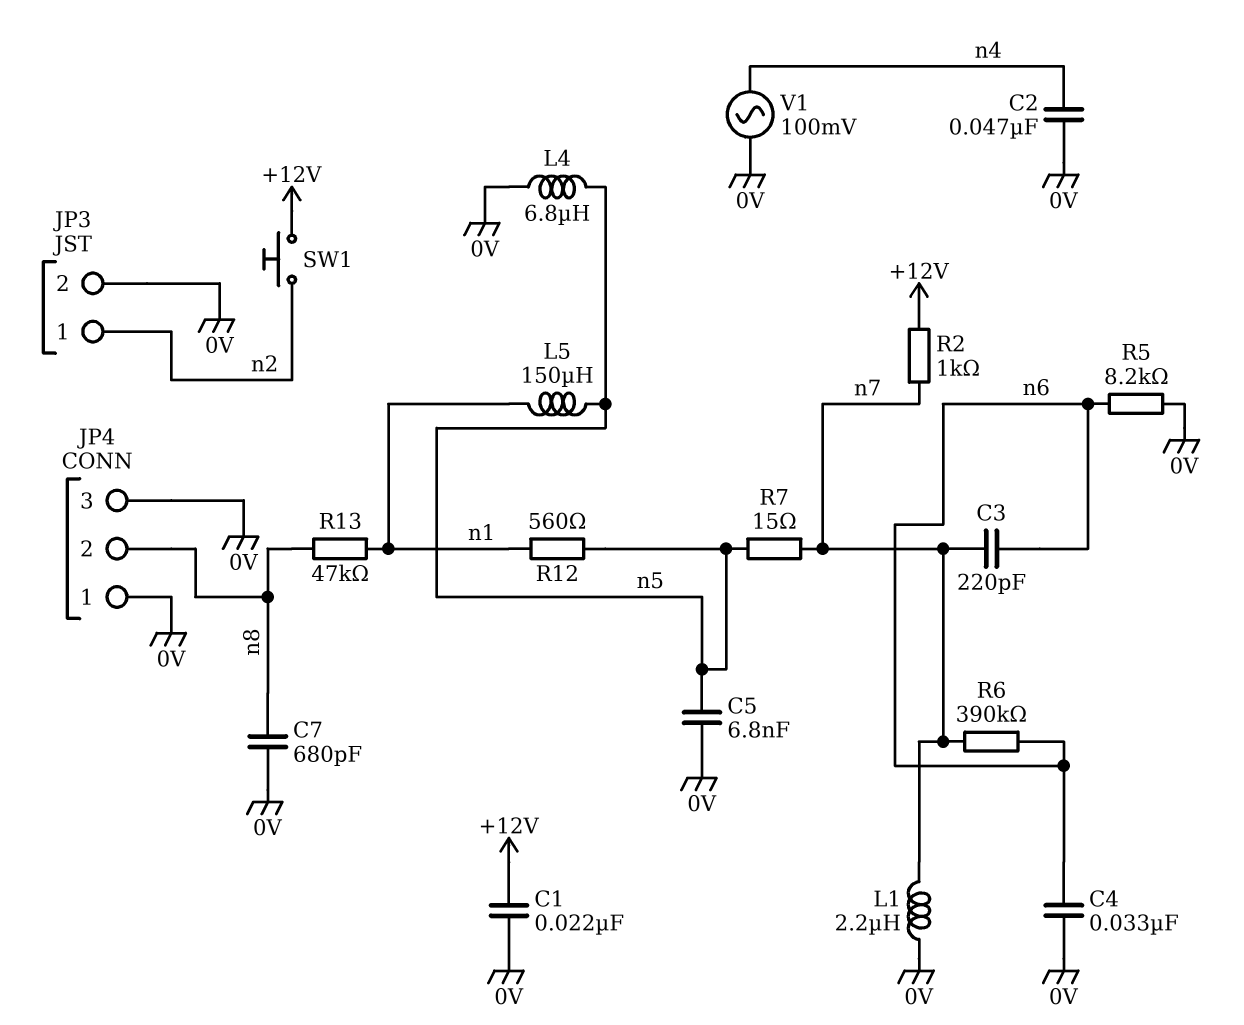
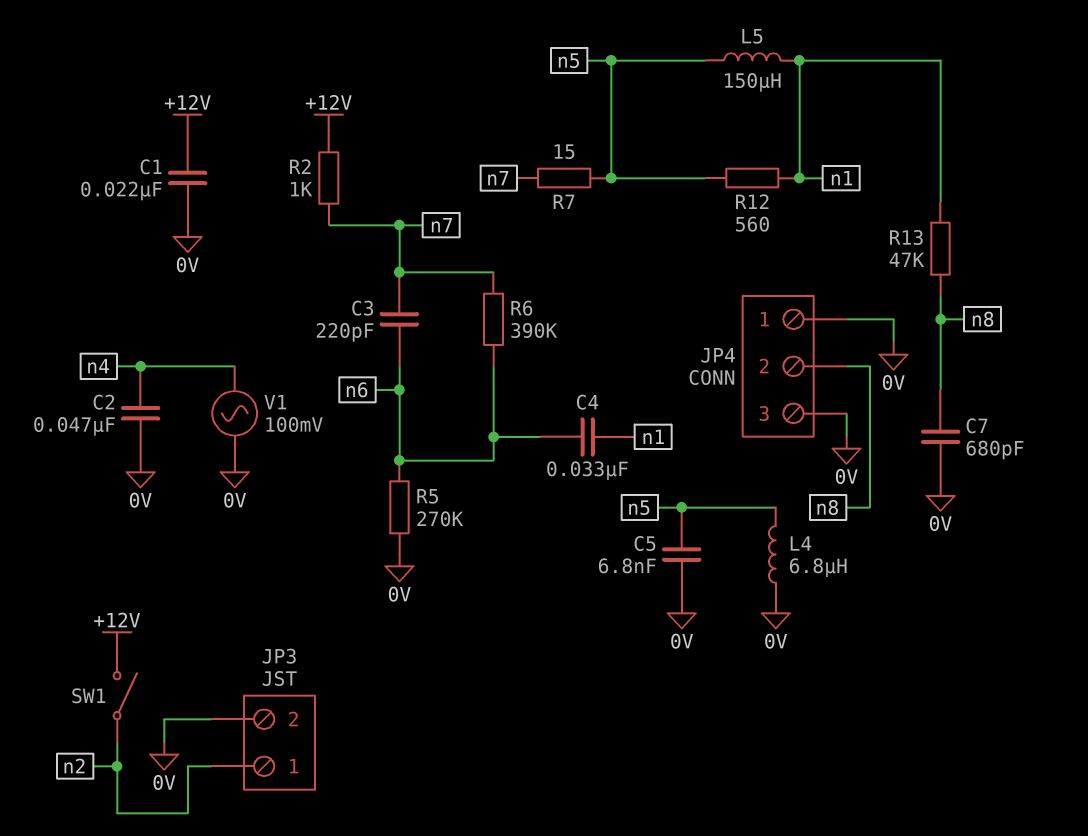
C4: 33nF (0V, n6) -> 33nF (n1, n6)
L1: 2.2uH (0V, n7) -> none
R5: 8.2k (0V, n6) -> 270k (0V, n6)
SW1: button (+12V, n2) -> switch (+12V, n2)

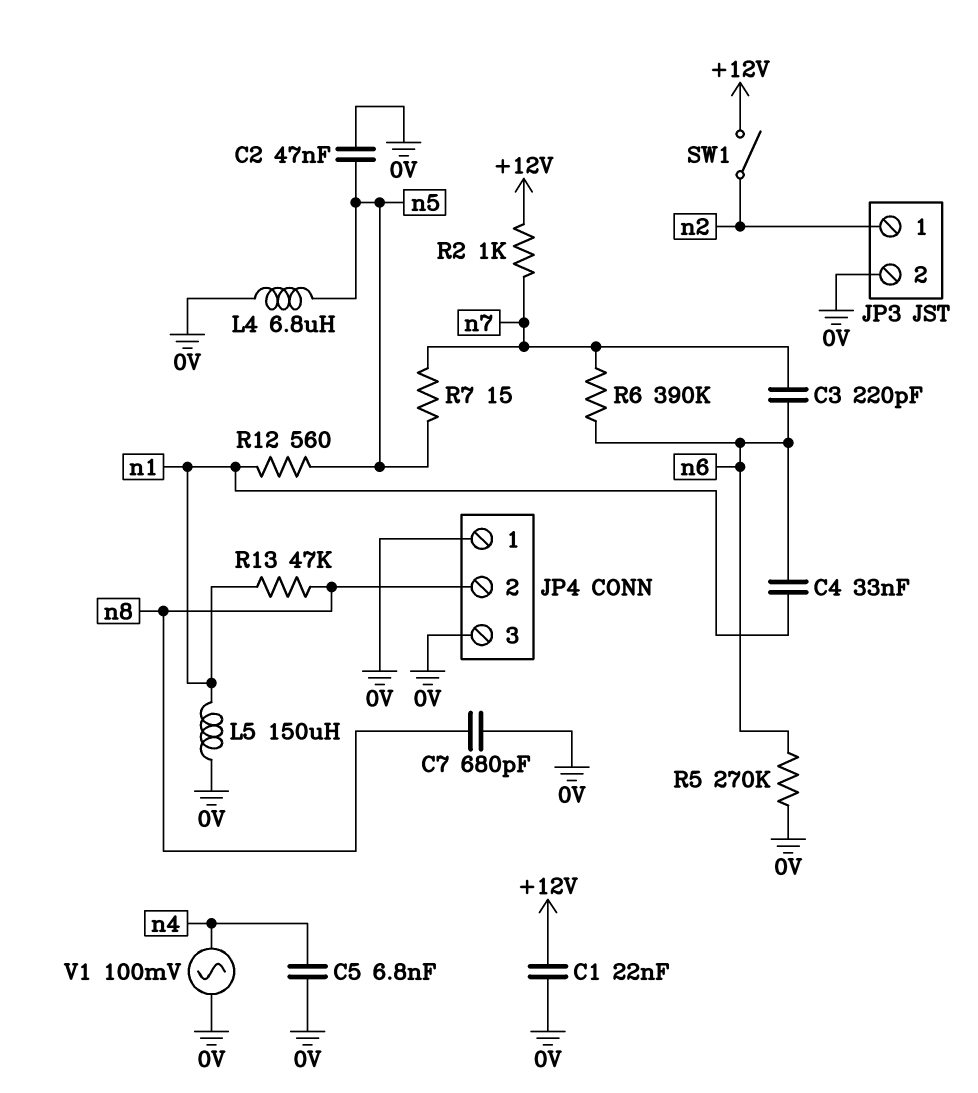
C2: 47nF (0V, n4) -> 47nF (0V, n5)
C5: 6.8nF (0V, n5) -> 6.8nF (0V, n4)
L5: 150uH (n1, n5) -> 150uH (0V, n1)

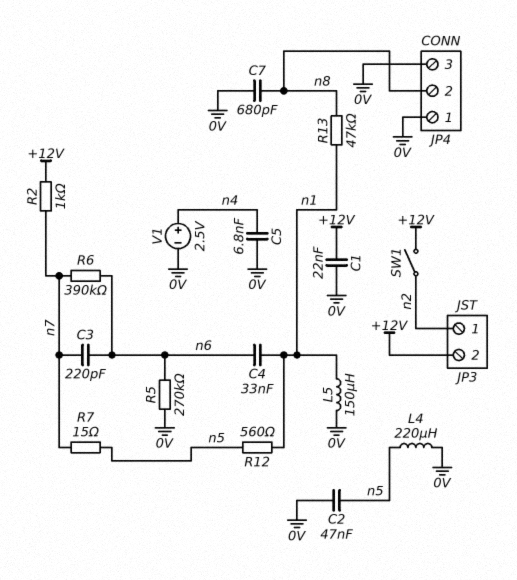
JP3 pin 2: 0V -> +12V
L4: 6.8uH (0V, n5) -> 220uH (0V, n5)
V1: AC 100mV (0V, n4) -> 2.5V (plus n4, minus 0V)

